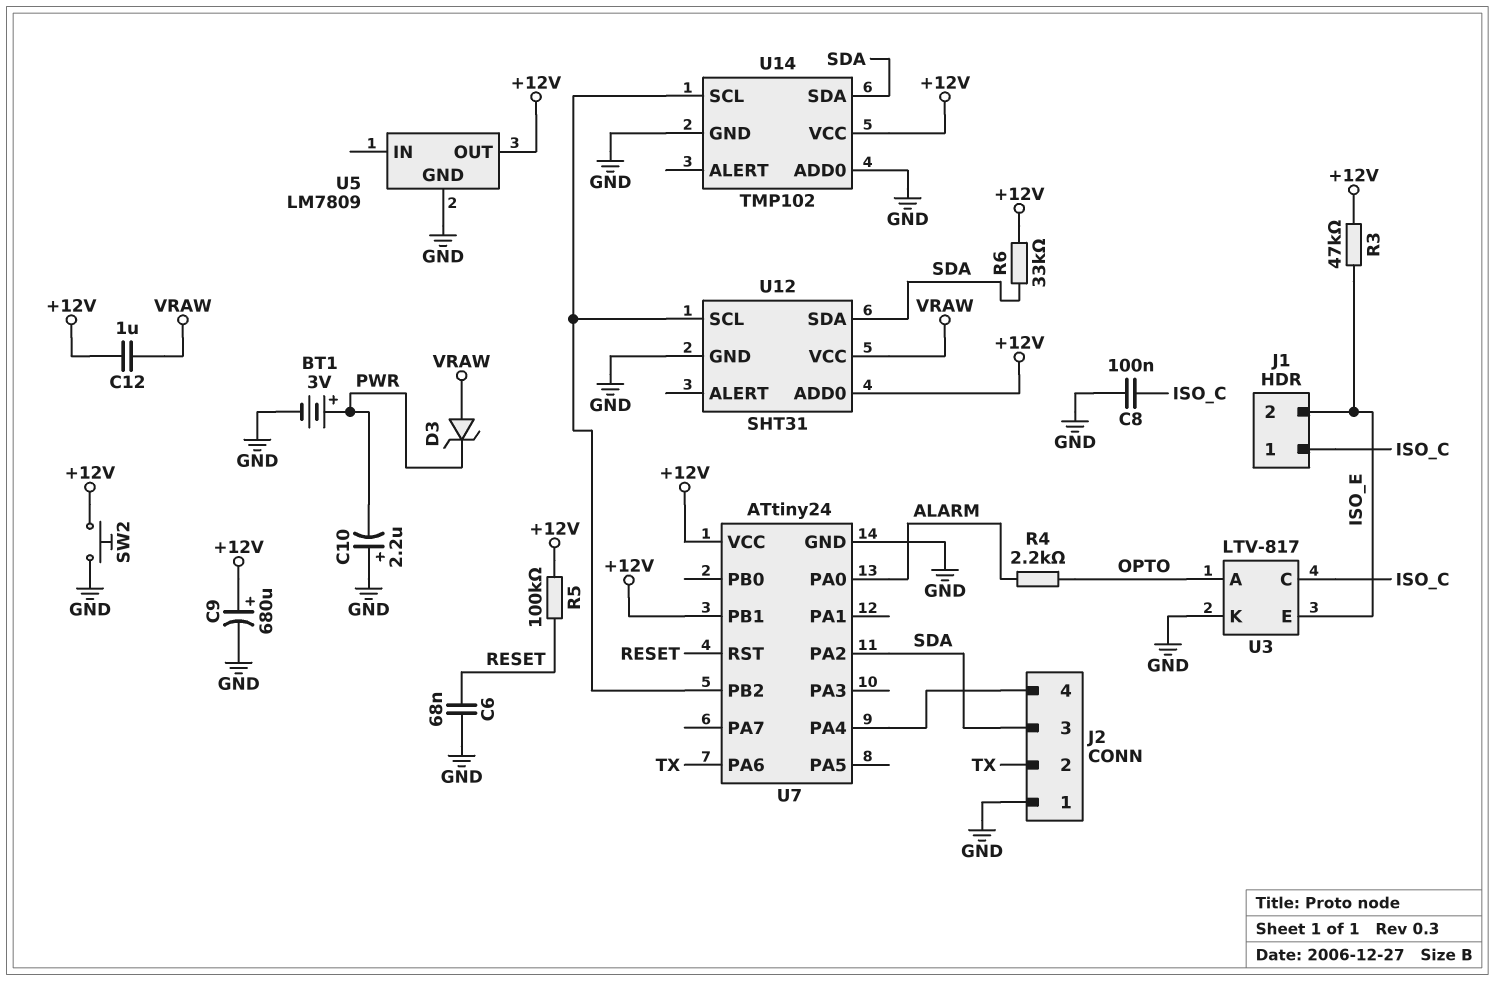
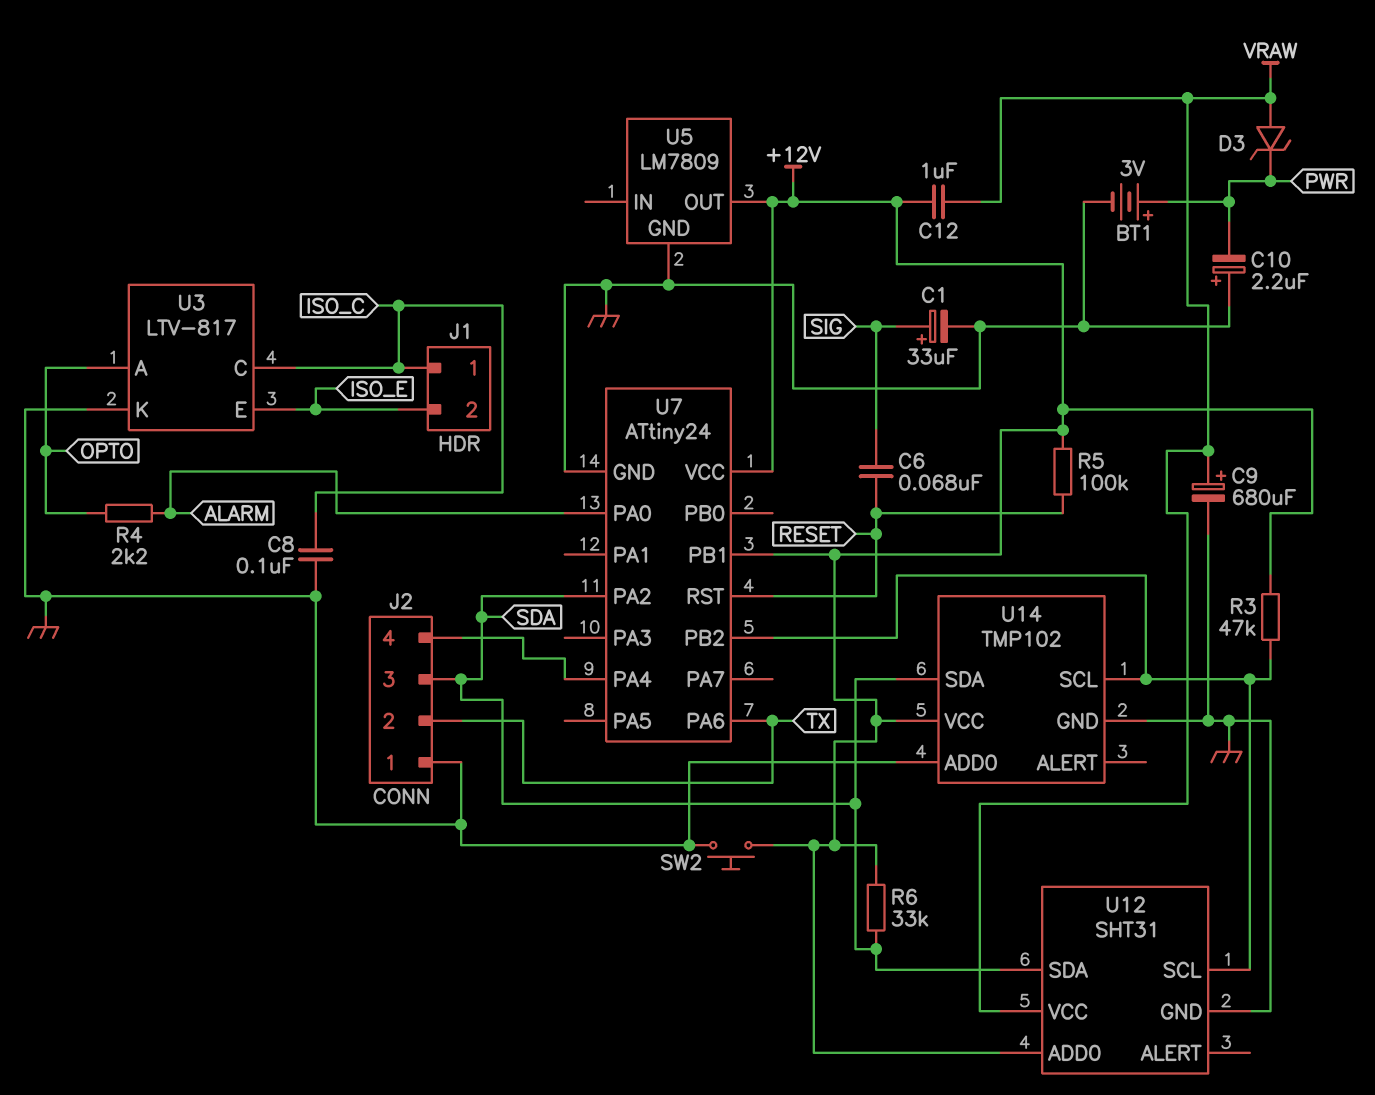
C1: none -> 33uF (plus SIG, minus GND)
C6: 68nF (GND, RESET) -> 68nF (RESET, SIG)
C9: 680uF (plus +12V, minus GND) -> 680uF (plus VRAW, minus GND)
R3: 47k (+12V, ISO_E) -> 47k (+12V, U7/PB2)

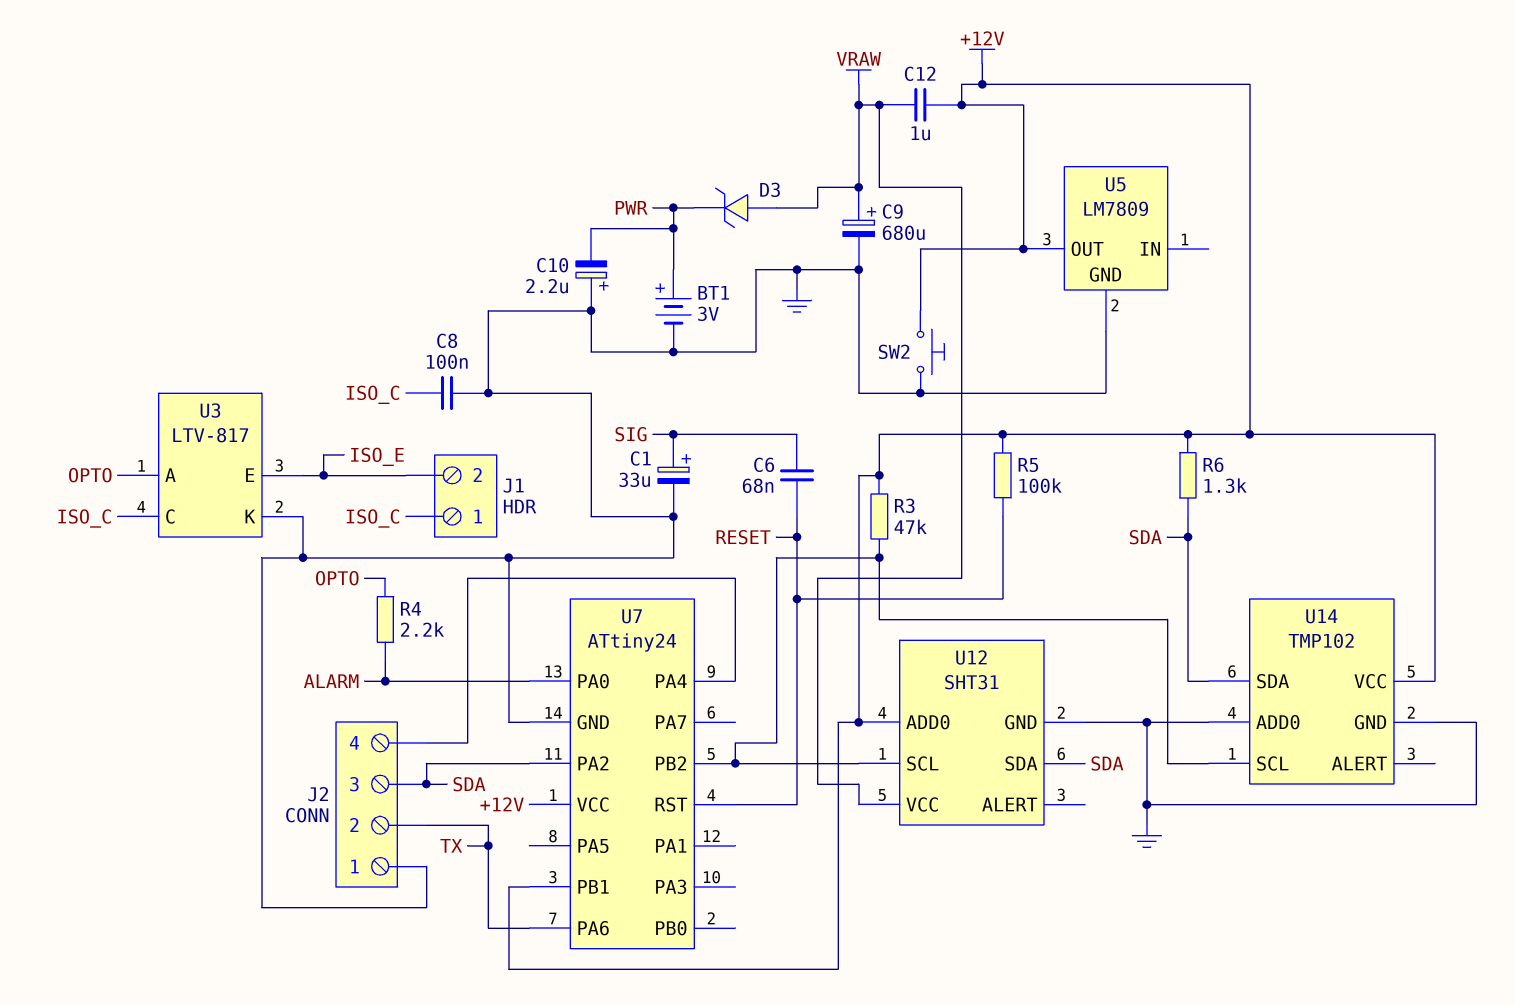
R6: 33k (+12V, SDA) -> 1.3k (+12V, SDA)

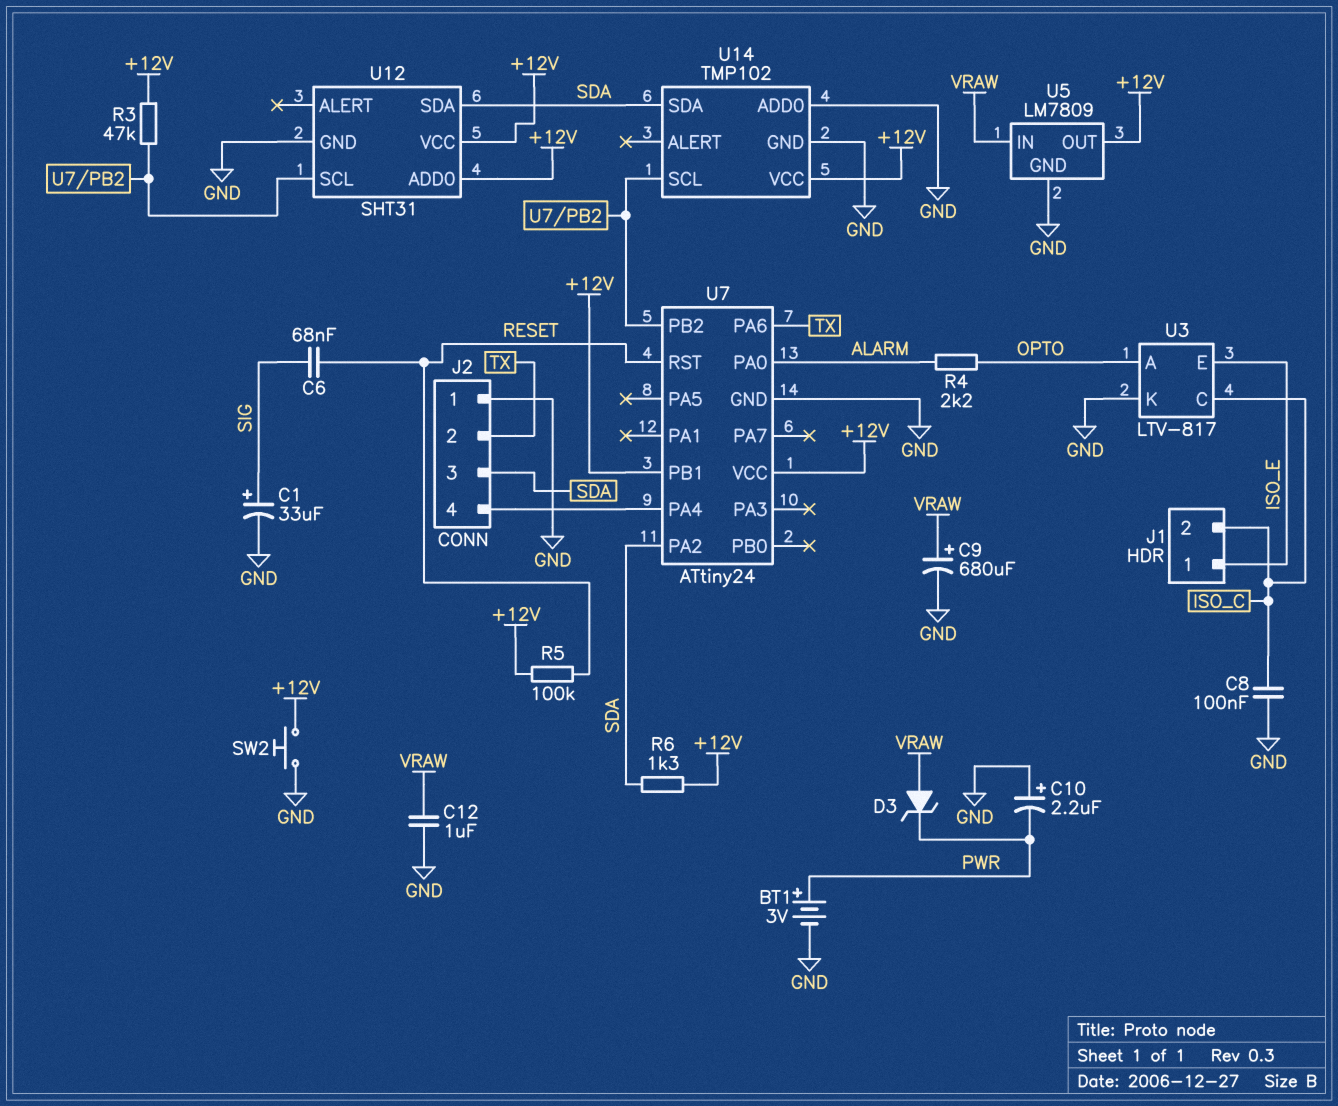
C12: 1uF (+12V, VRAW) -> 1uF (GND, VRAW)
J1 pin 1: ISO_C -> ISO_E
J1 pin 2: ISO_E -> ISO_C
U5 pin IN: none -> VRAW
U12 pin VCC: VRAW -> +12V

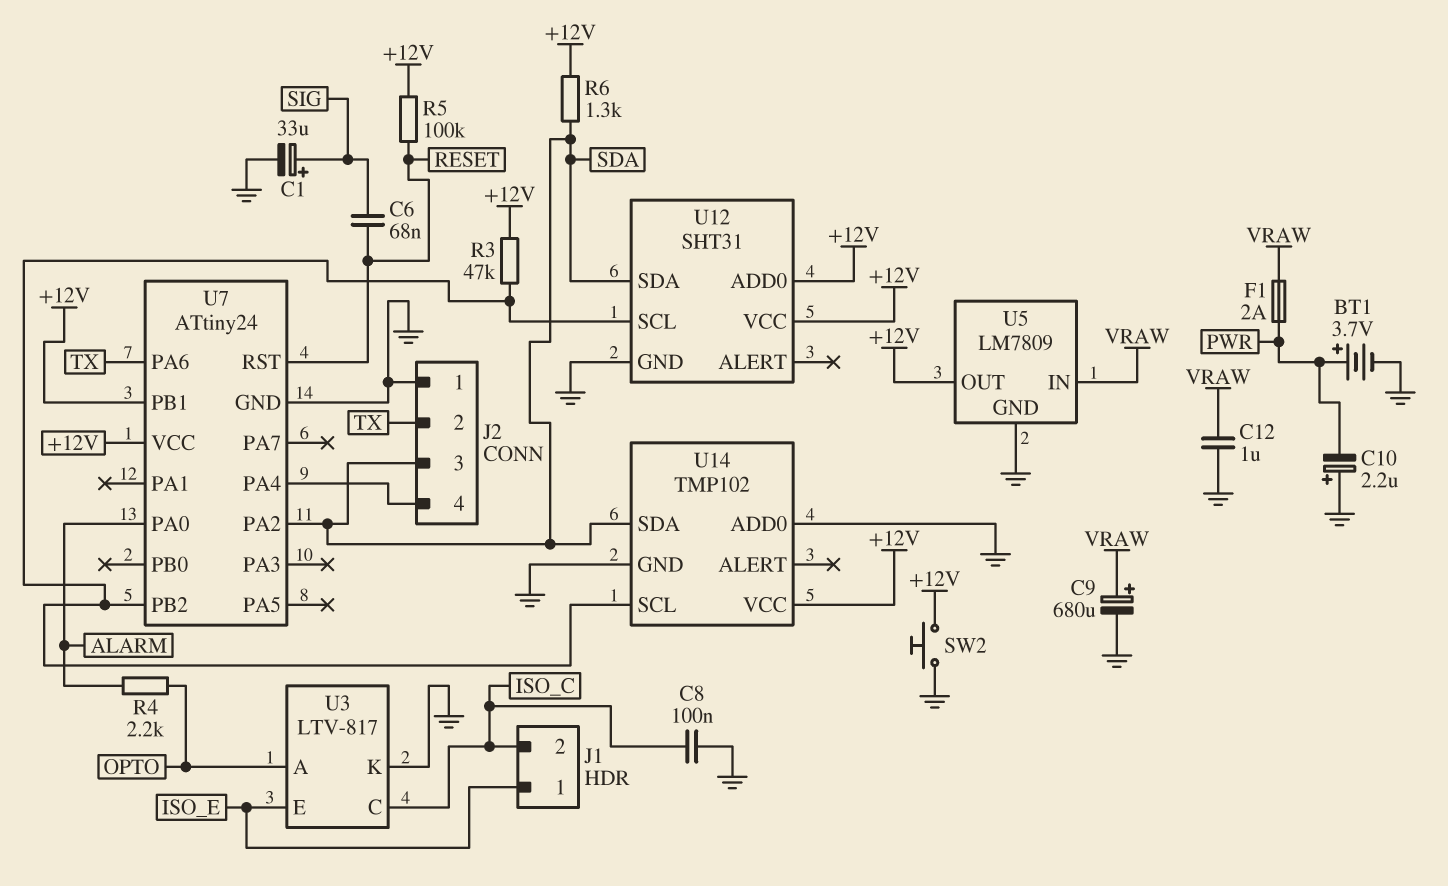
BT1: 3V (plus PWR, minus GND) -> 3.7V (plus PWR, minus GND)
D3: zener (A VRAW, K PWR) -> none
F1: none -> 2A (PWR, VRAW)

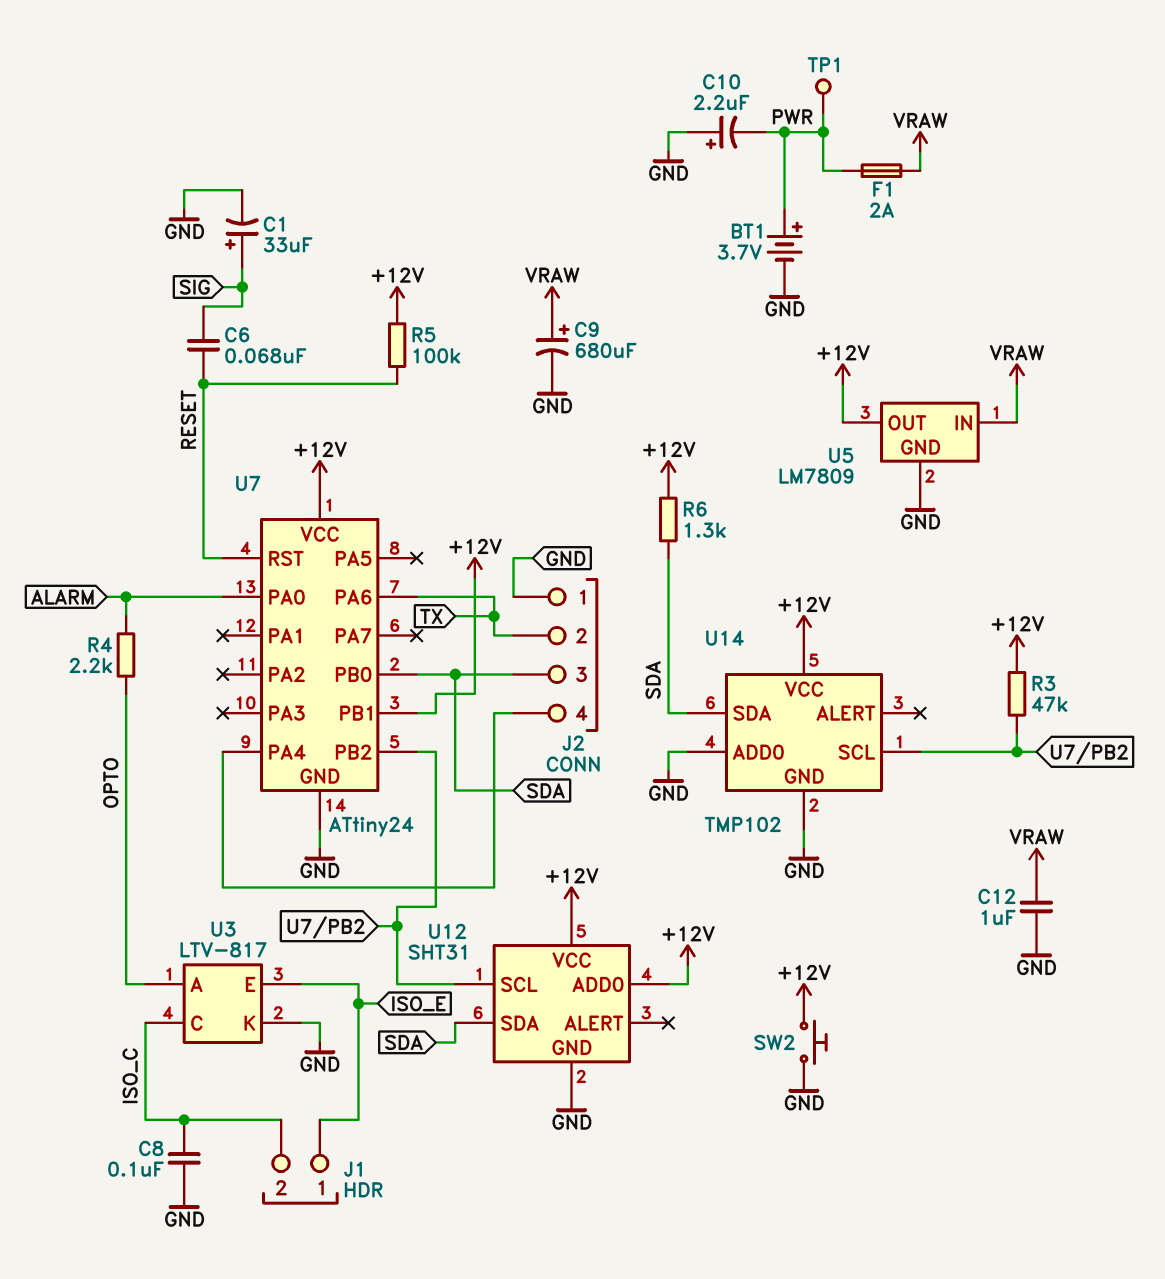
TP1: none -> test point (PWR)
U7 pin PA2: SDA -> none
U7 pin PB0: none -> SDA

